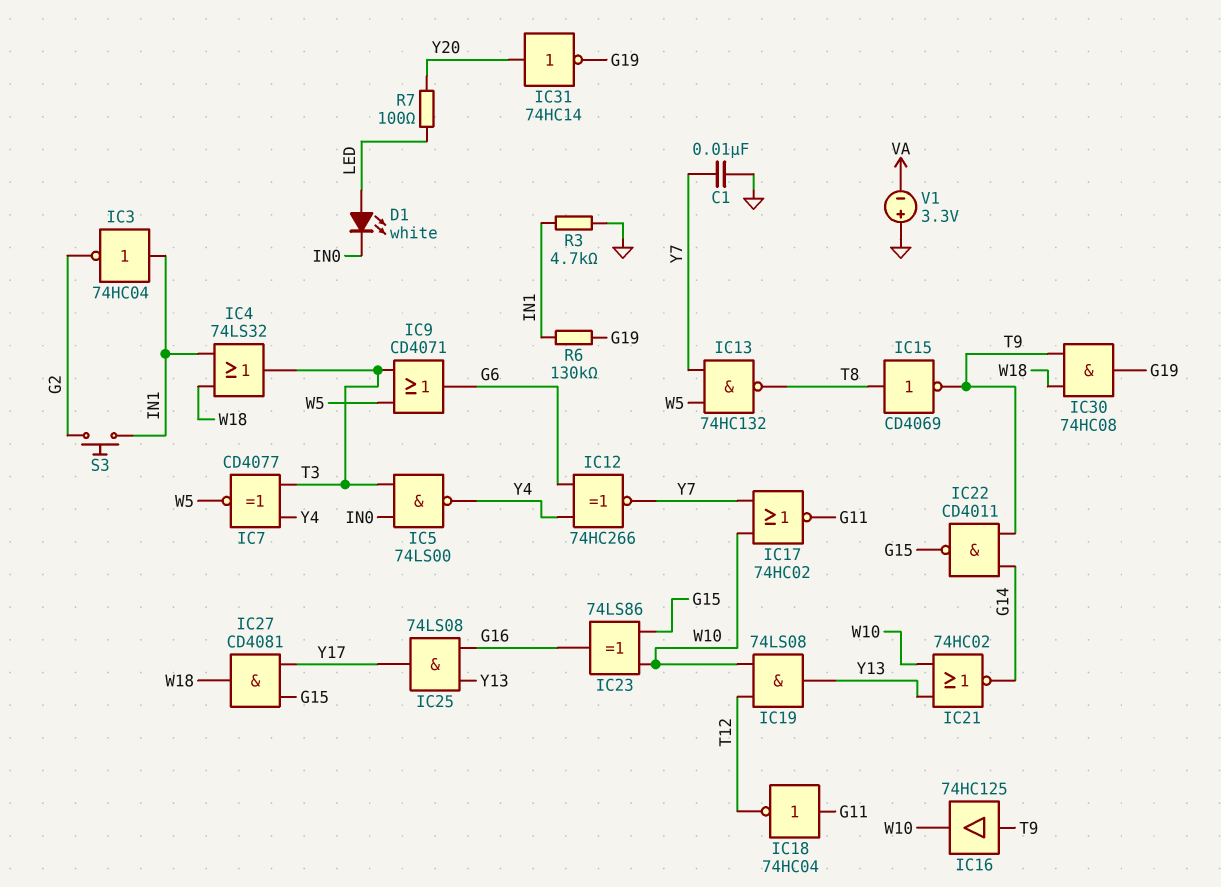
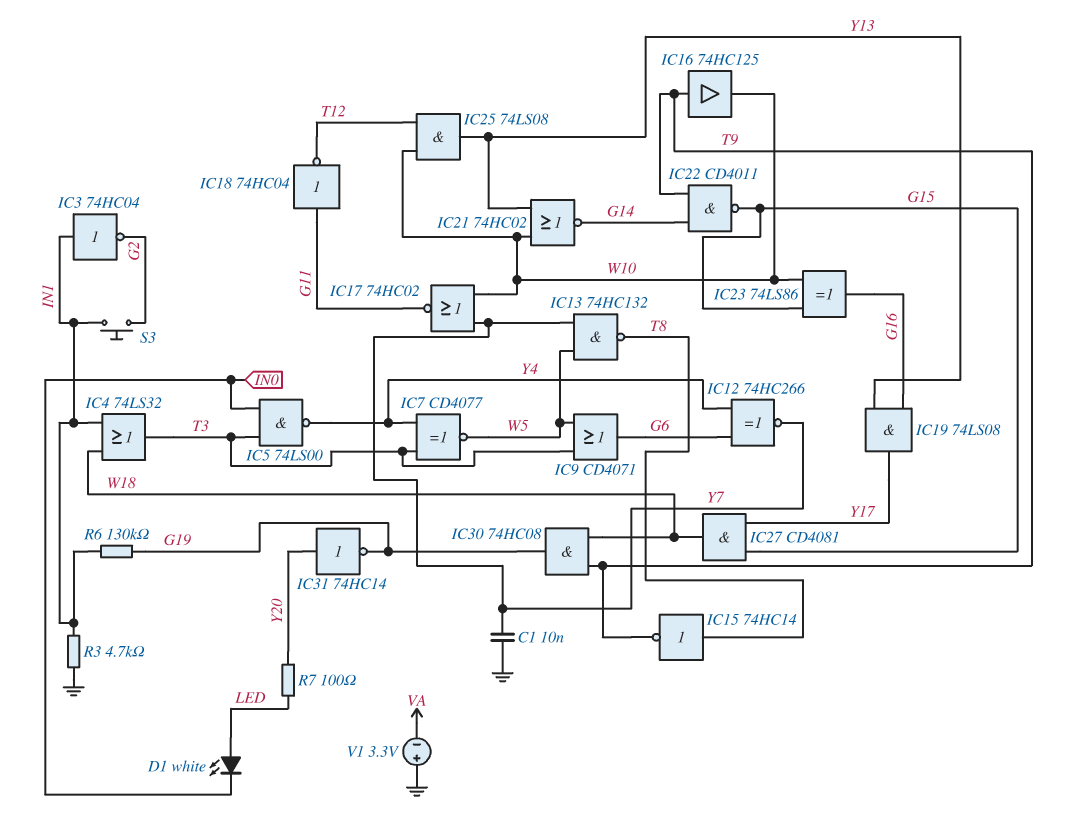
IC15: NOT CD4069 (in T8, out T9) -> NOT 74HC14 (in T8, out T9)
IC19: AND 74LS08 (in T12, in W10, out Y13) -> AND 74LS08 (in G16, in Y13, out Y17)
IC25: AND 74LS08 (in G16, in Y13, out Y17) -> AND 74LS08 (in T12, in W10, out Y13)

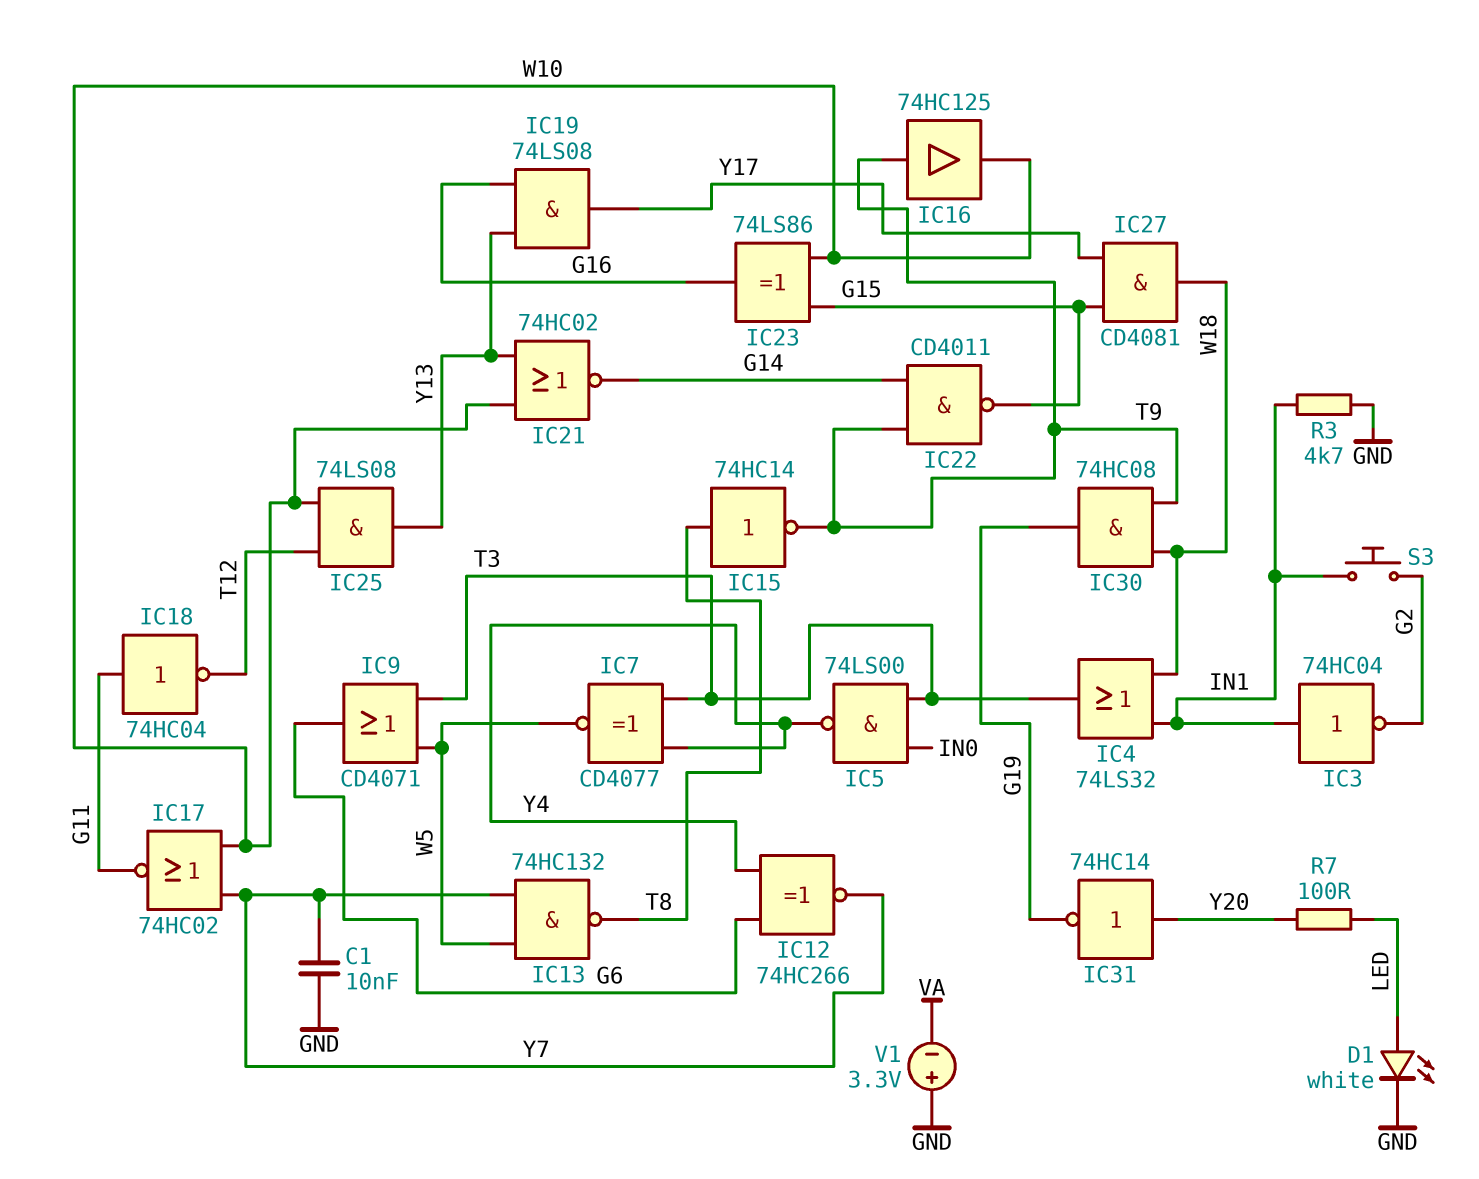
D1: LED white (A LED, K IN0) -> LED white (A LED, K GND)
R6: 130k (G19, IN1) -> none

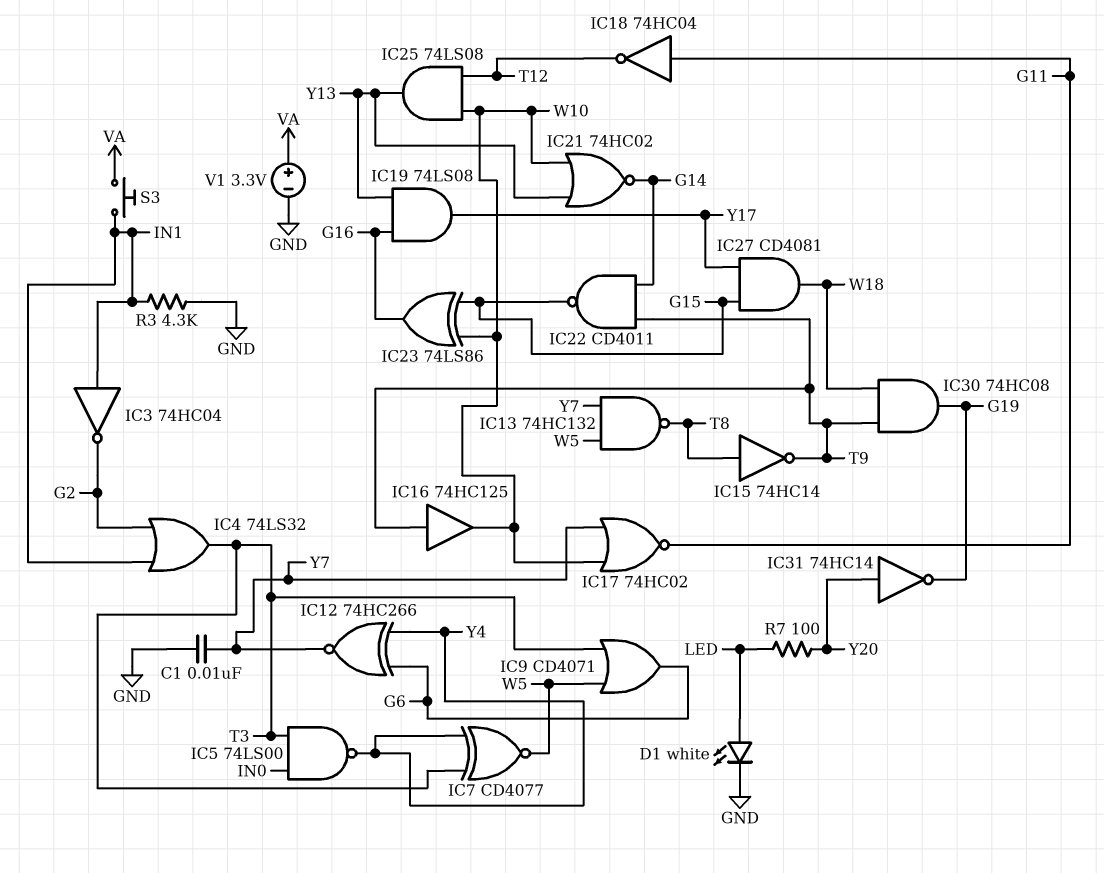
IC4: OR 74LS32 (in IN1, in W18, out T3) -> OR 74LS32 (in G2, in IN1, out T3)
R3: 4.7k (GND, IN1) -> 4.3k (GND, IN1)
S3: button (G2, IN1) -> button (IN1, VA)
V1: 3.3V (plus GND, minus VA) -> 3.3V (plus VA, minus GND)

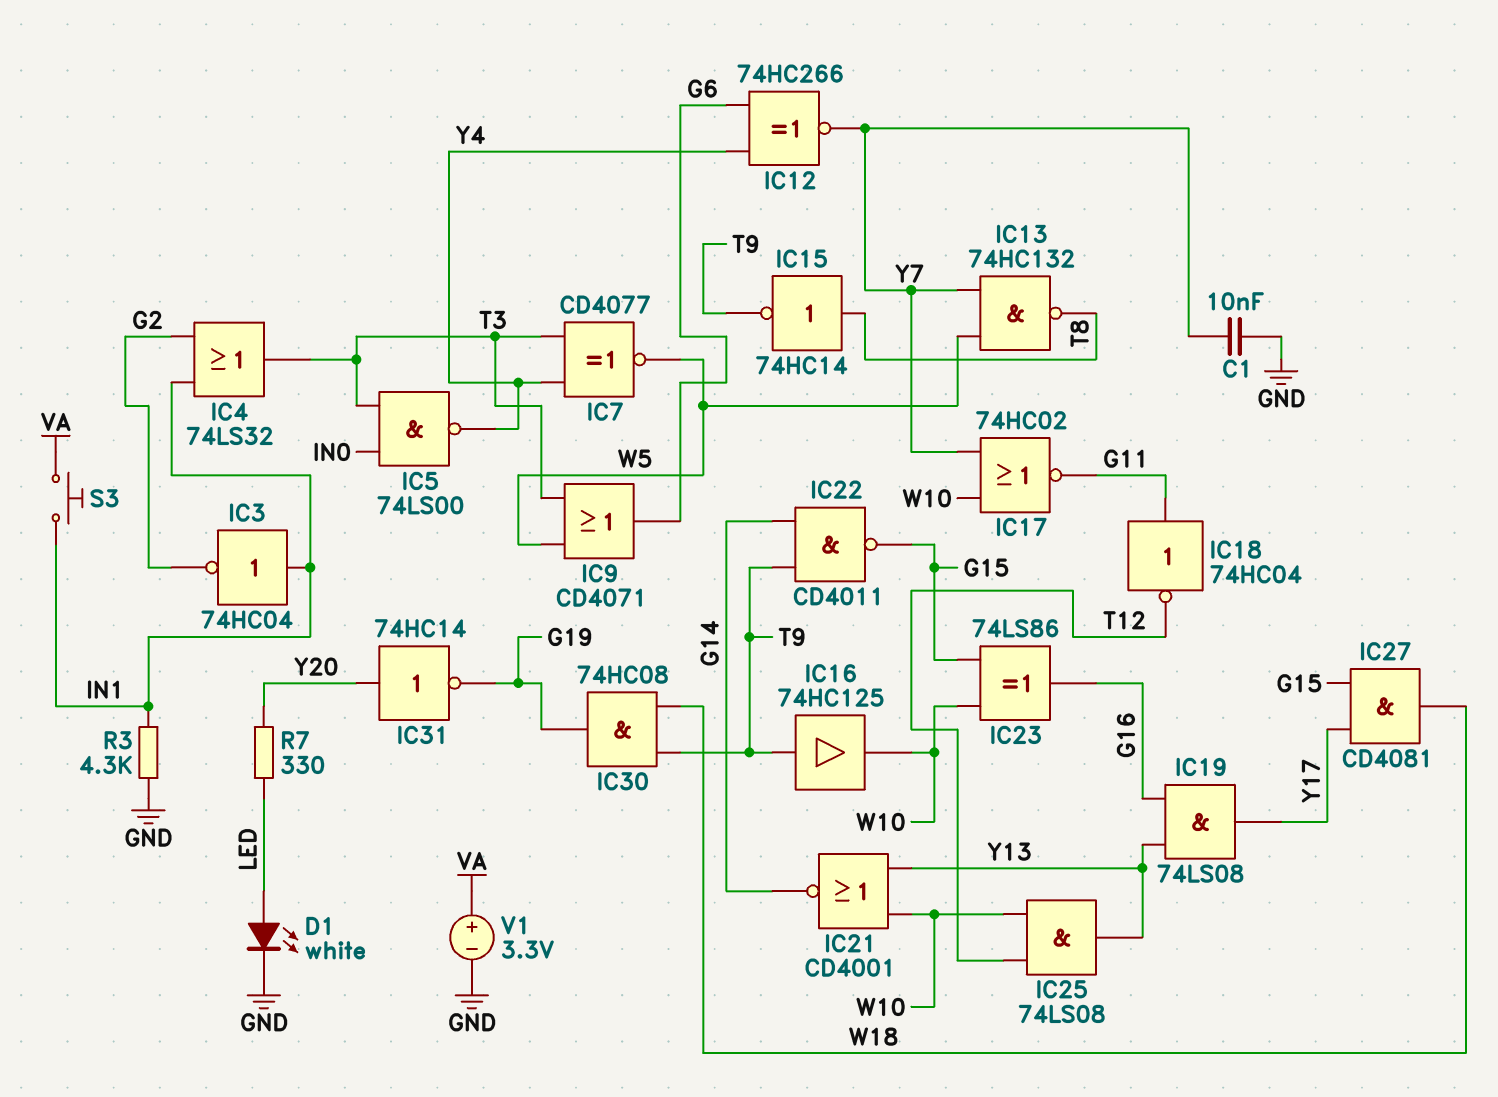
IC21: NOR 74HC02 (in W10, in Y13, out G14) -> NOR CD4001 (in W10, in Y13, out G14)
R7: 100 (LED, Y20) -> 330 (LED, Y20)

